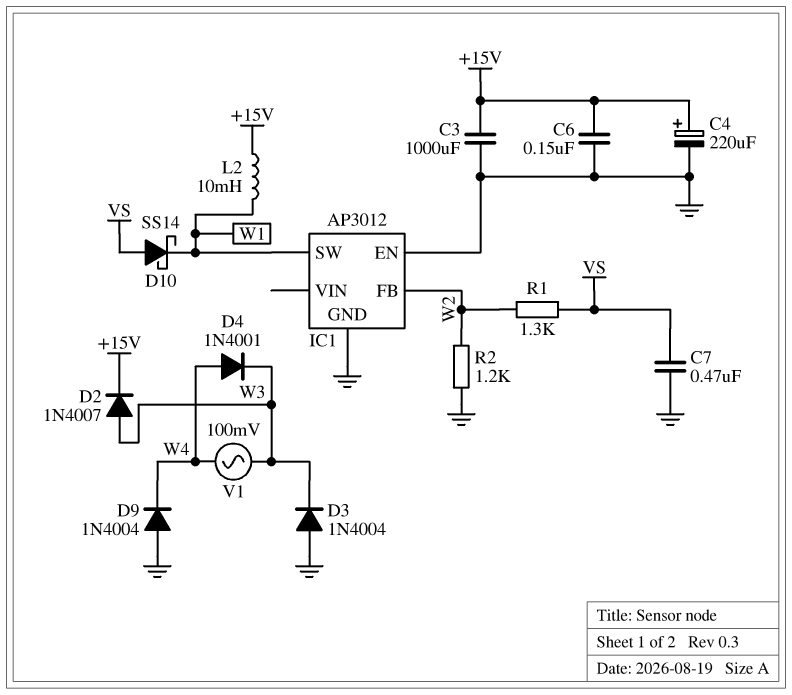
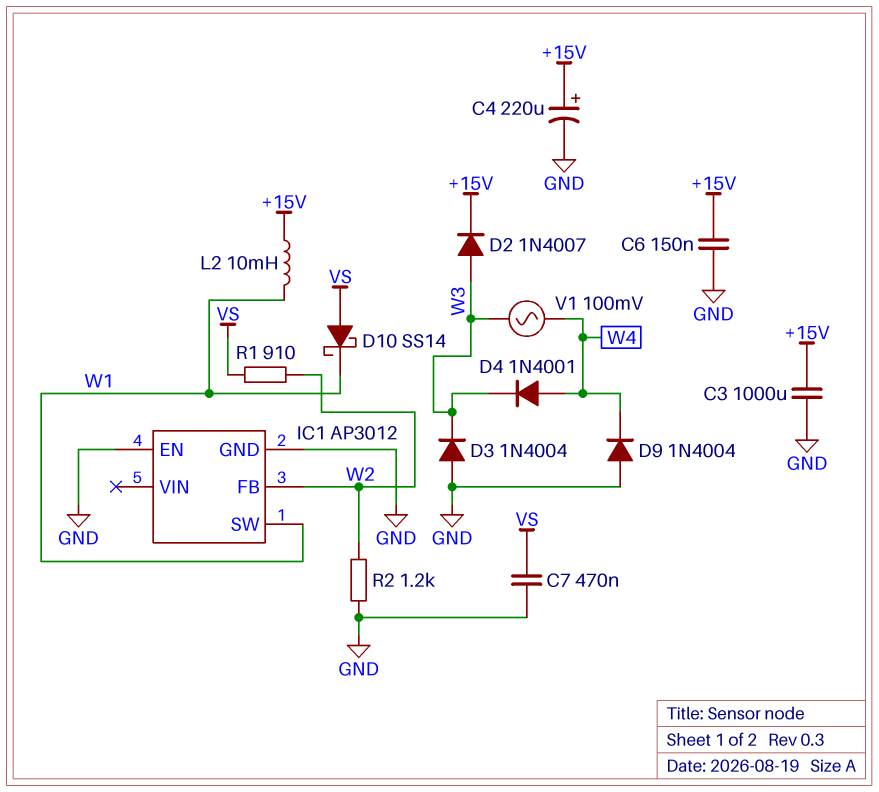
R1: 1.3k (VS, W2) -> 910 (VS, W2)

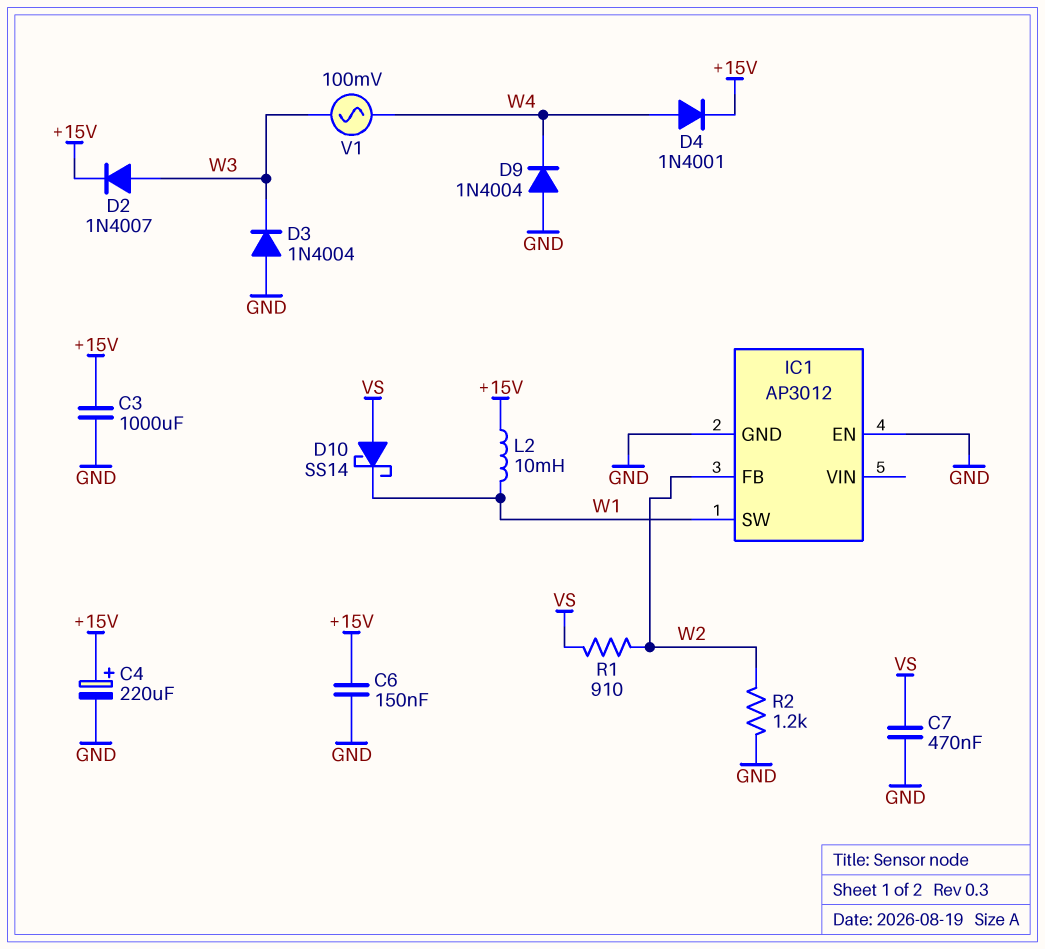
D4: diode 1N4001 (A W4, K W3) -> diode 1N4001 (A W4, K +15V)

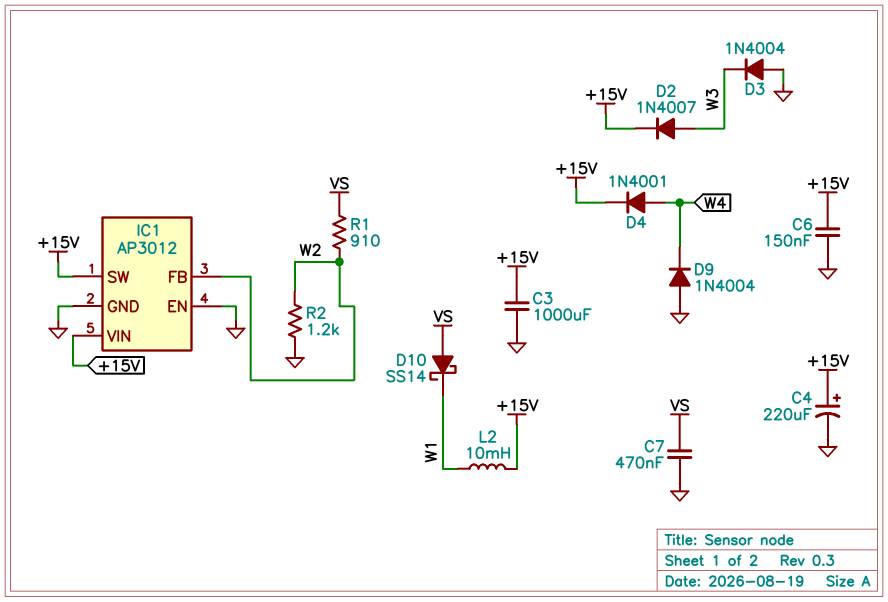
IC1 pin SW: W1 -> +15V
IC1 pin VIN: none -> +15V
V1: AC 100mV (W3, W4) -> none

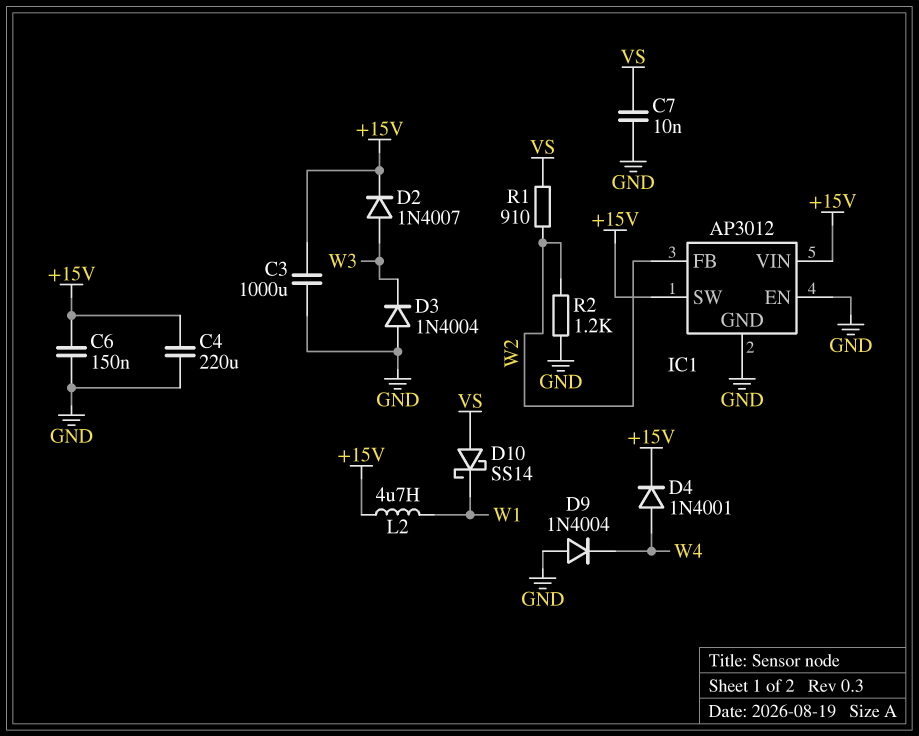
C4: 220uF (plus +15V, minus GND) -> 220uF (+15V, GND)
C7: 470nF (GND, VS) -> 10nF (GND, VS)
L2: 10mH (+15V, W1) -> 4.7uH (+15V, W1)

